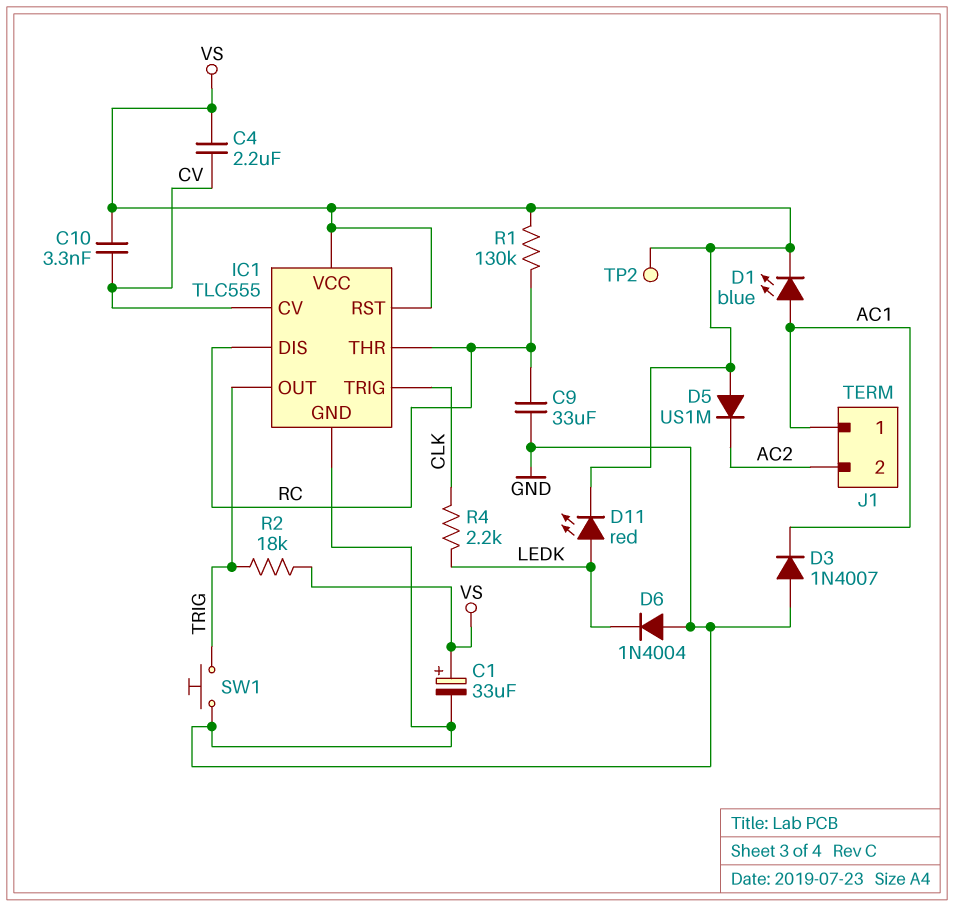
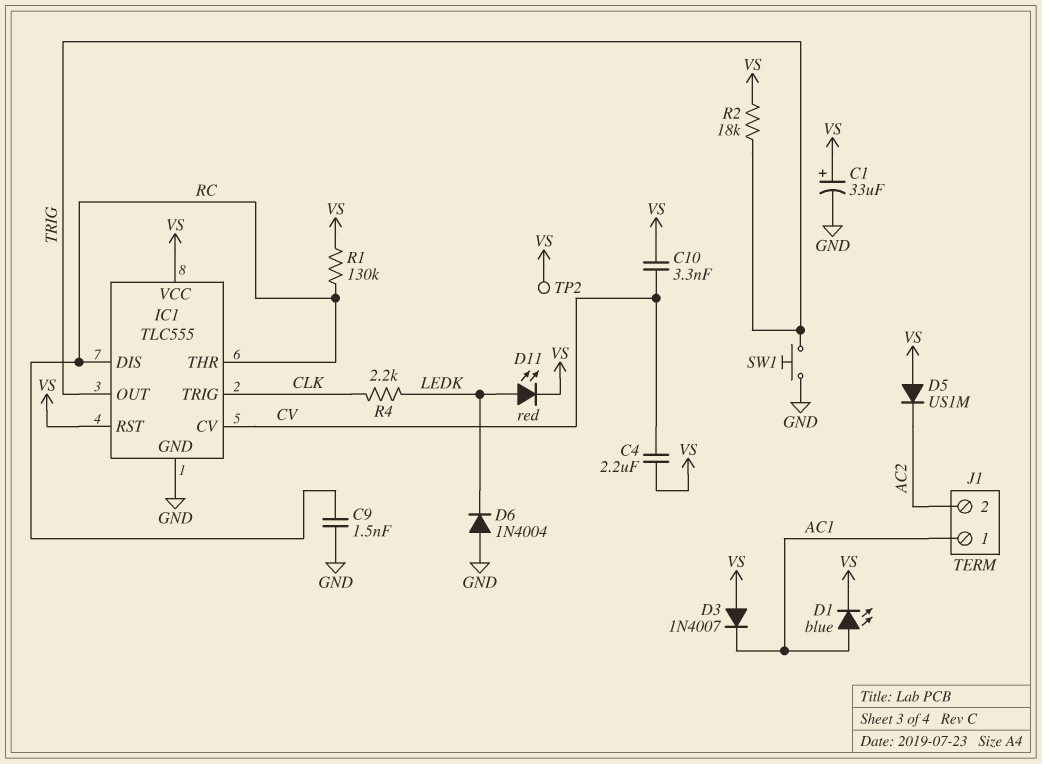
C9: 33uF (GND, RC) -> 1.5nF (GND, RC)
D3: diode 1N4007 (A GND, K AC1) -> diode 1N4007 (A VS, K AC1)

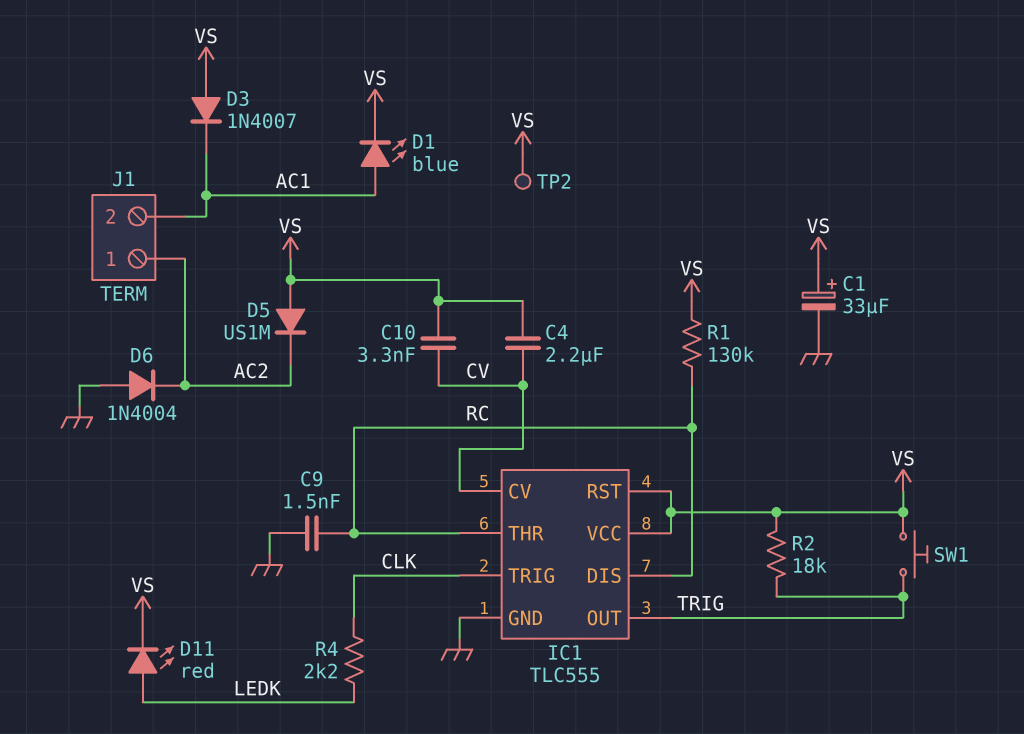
D6: diode 1N4004 (A GND, K LEDK) -> diode 1N4004 (A GND, K AC2)
J1 pin 1: AC1 -> AC2
J1 pin 2: AC2 -> AC1
SW1: button (GND, TRIG) -> button (TRIG, VS)

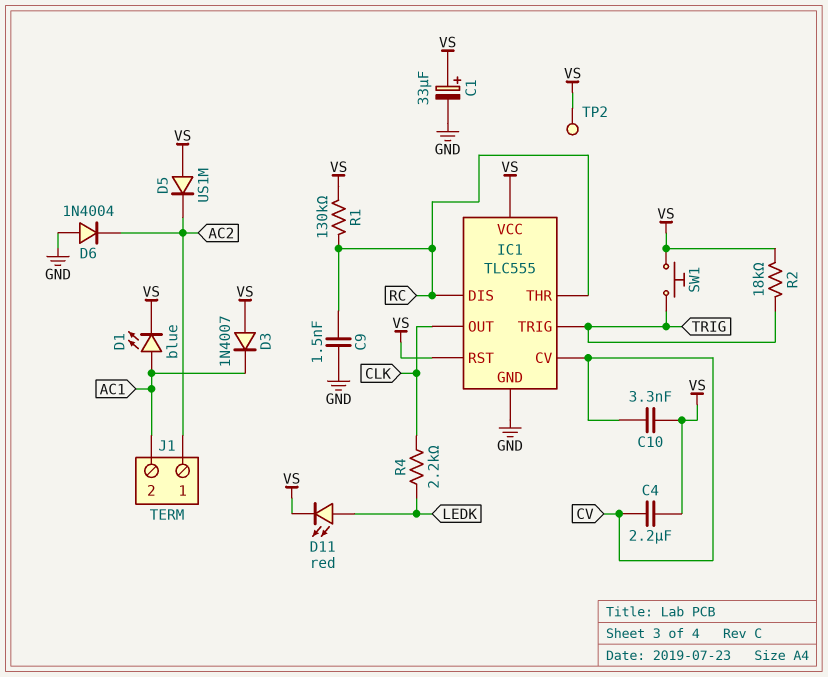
IC1 pin OUT: TRIG -> CLK
IC1 pin TRIG: CLK -> TRIG

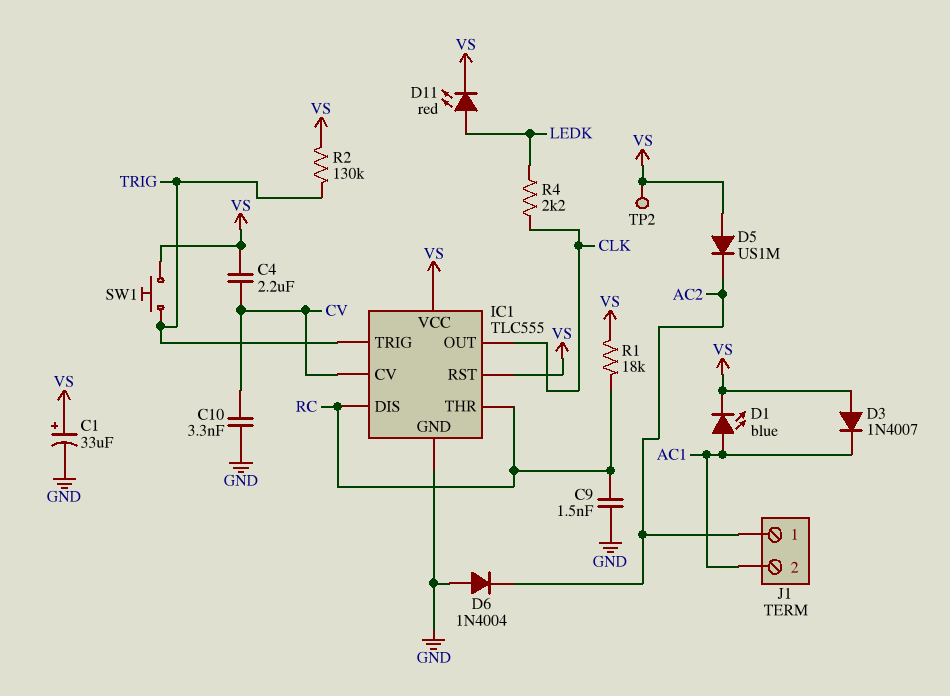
C10: 3.3nF (CV, VS) -> 3.3nF (CV, GND)
R1: 130k (RC, VS) -> 18k (RC, VS)
R2: 18k (TRIG, VS) -> 130k (TRIG, VS)

